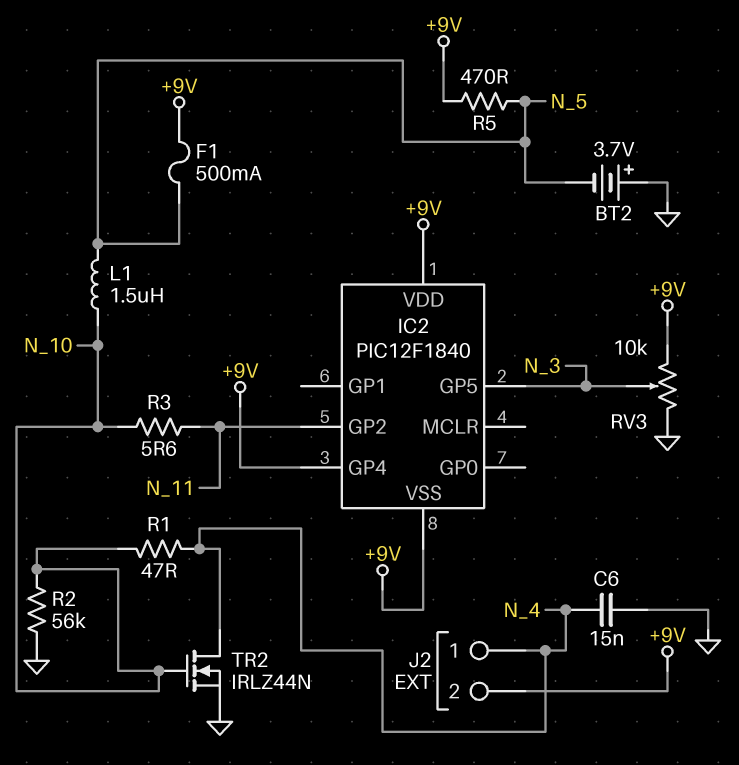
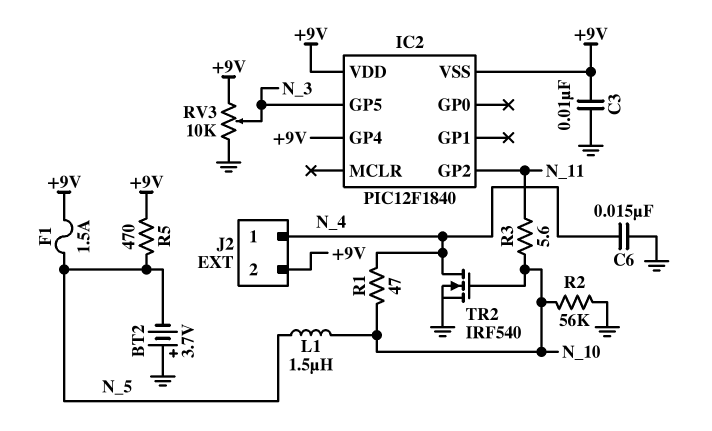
C3: none -> 10nF (+9V, GND)
F1: 500mA (+9V, N_5) -> 1.5A (+9V, N_5)
TR2: NMOS IRLZ44N (G N_10, D N_4, S GND) -> NMOS IRF540 (G N_10, D N_4, S GND)

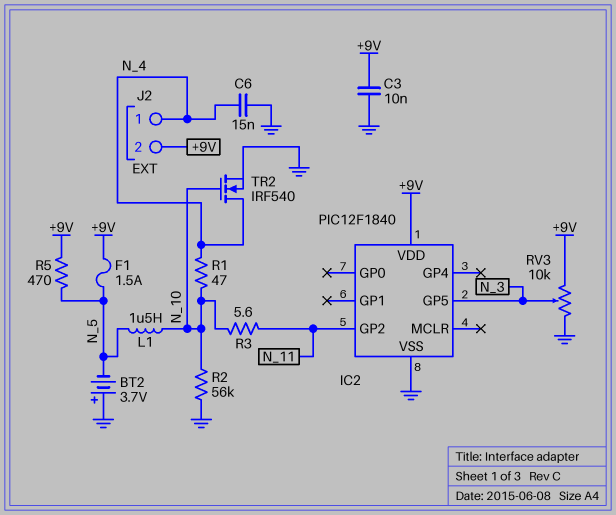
IC2 pin GP4: +9V -> none
IC2 pin VSS: +9V -> GND

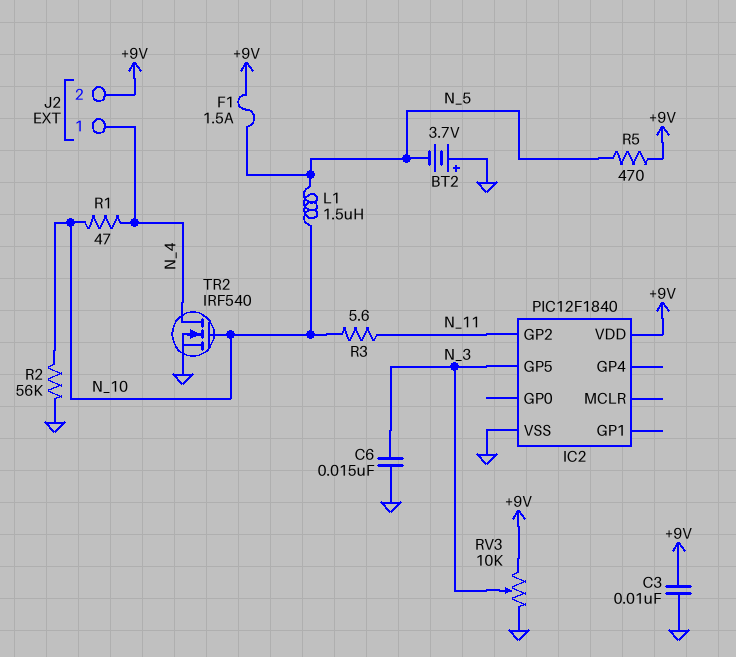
C6: 15nF (GND, N_4) -> 15nF (GND, N_3)

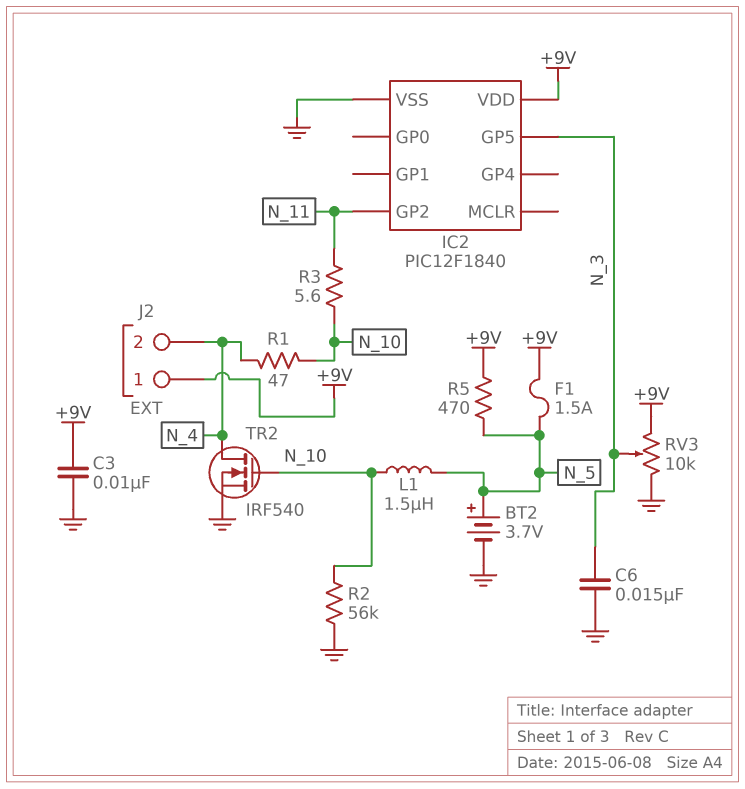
BT2: 3.7V (plus GND, minus N_5) -> 3.7V (plus N_5, minus GND)
J2 pin 1: N_4 -> +9V
J2 pin 2: +9V -> N_4

